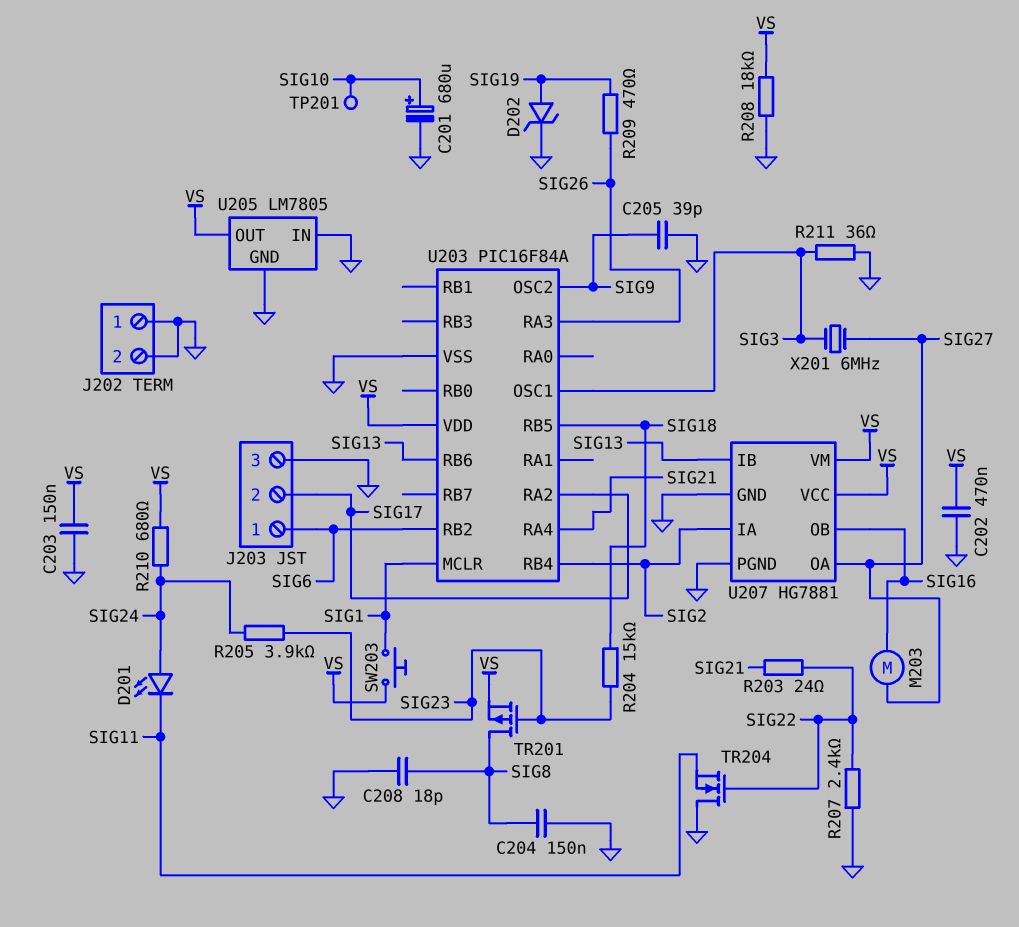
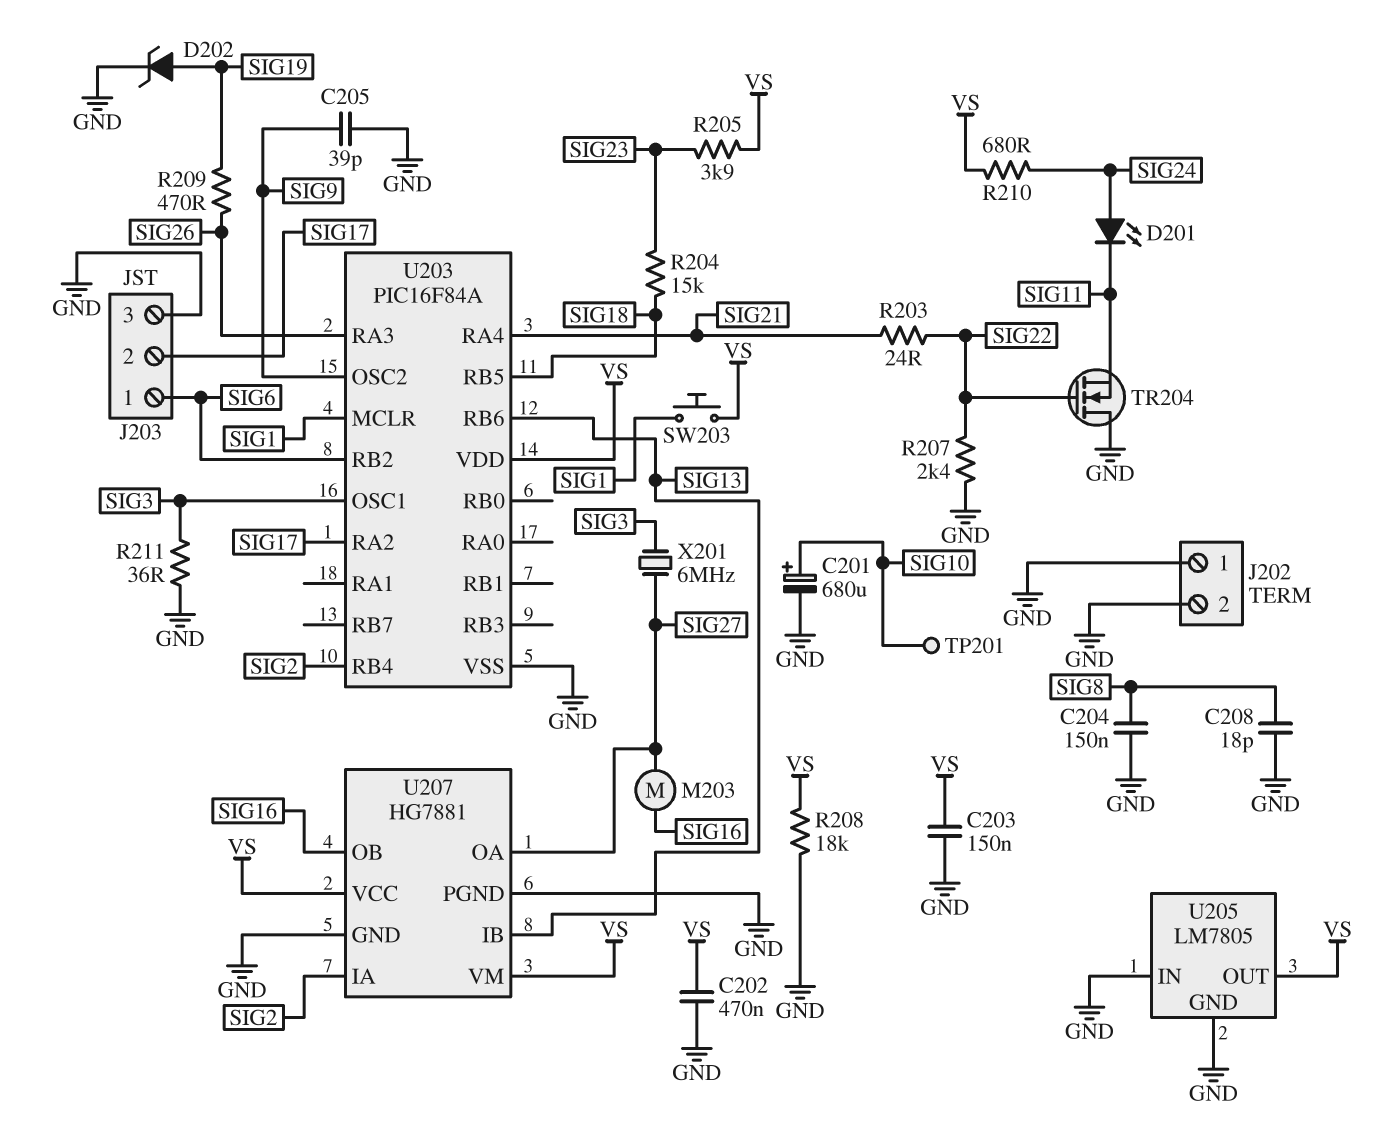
R205: 3.9k (SIG23, SIG24) -> 3.9k (SIG23, VS)
TR201: PMOS (G SIG23, D SIG8, S VS) -> none

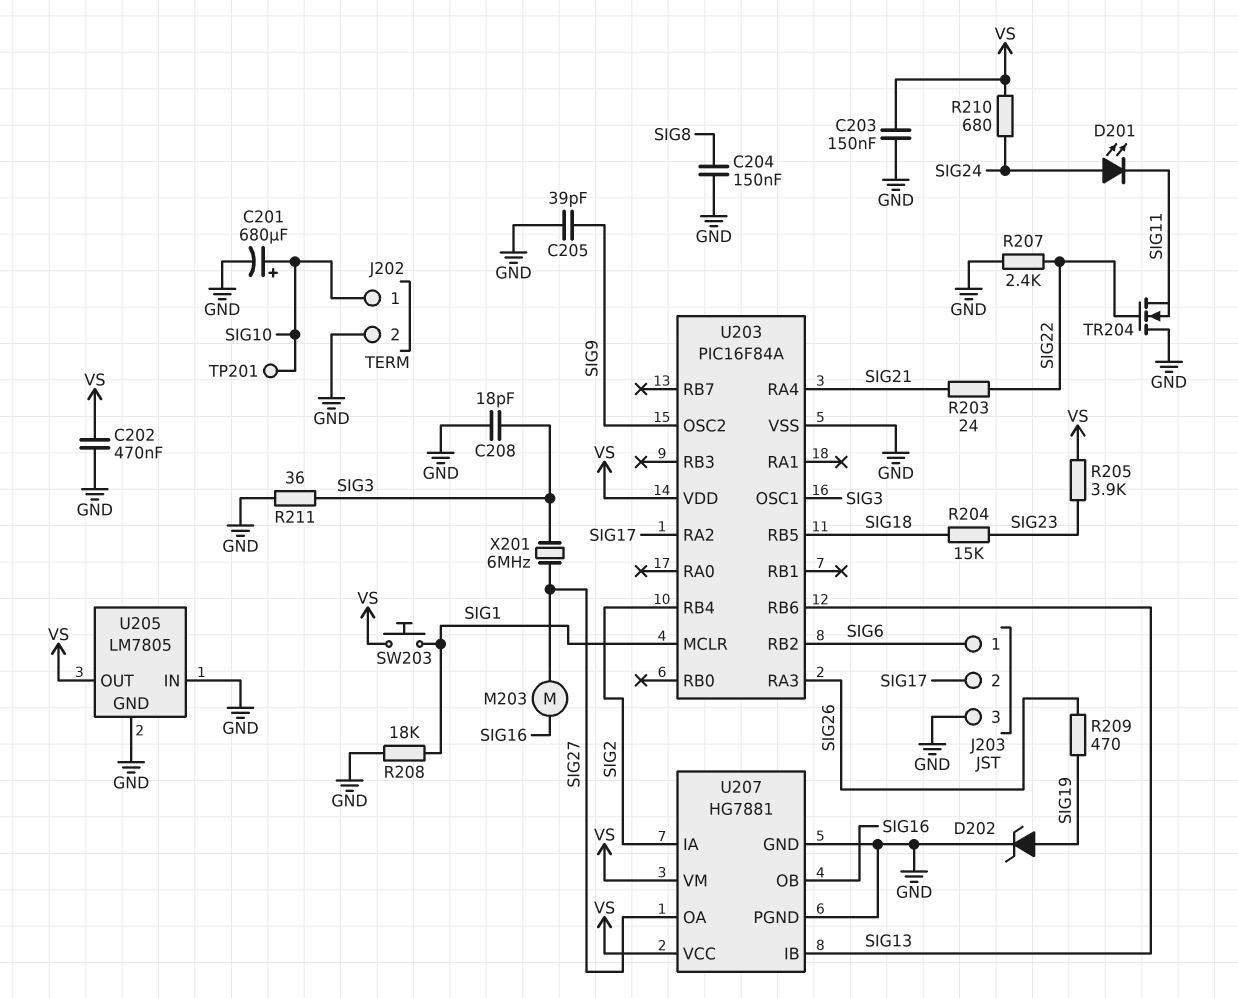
C208: 18pF (GND, SIG8) -> 18pF (GND, SIG3)
J202 pin 1: GND -> SIG10
R208: 18k (GND, VS) -> 18k (GND, SIG1)

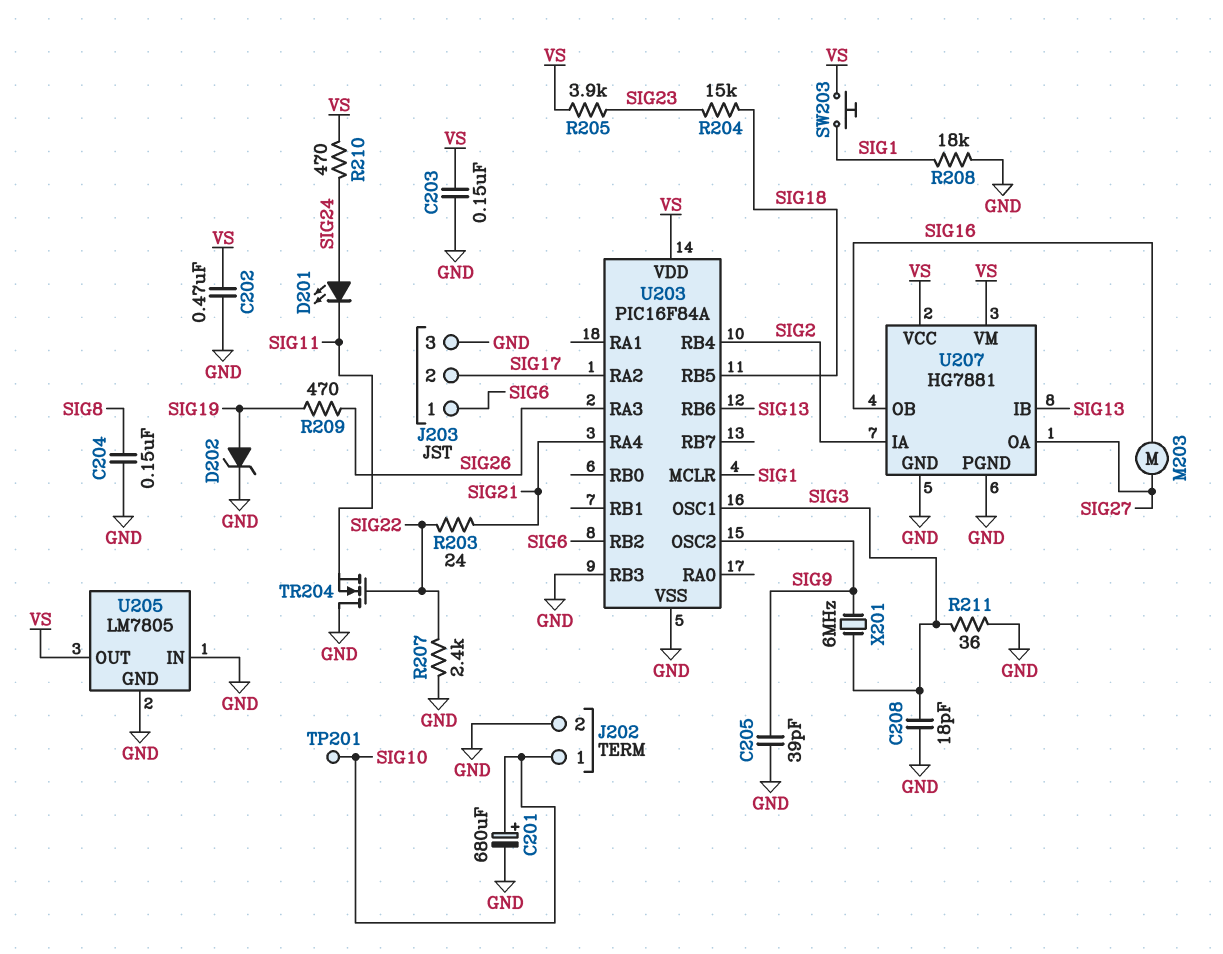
R210: 680 (SIG24, VS) -> 470 (SIG24, VS)
U203 pin RB3: none -> GND
X201: 6MHz (SIG3, SIG27) -> 6MHz (SIG3, SIG9)

